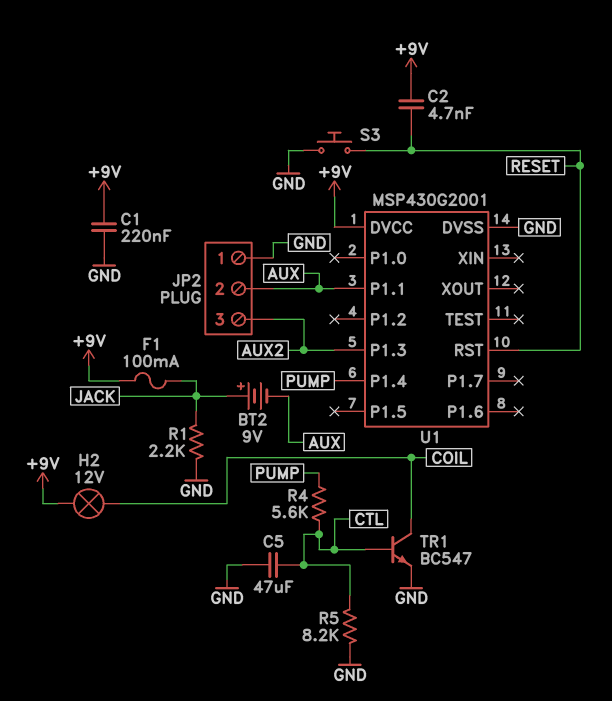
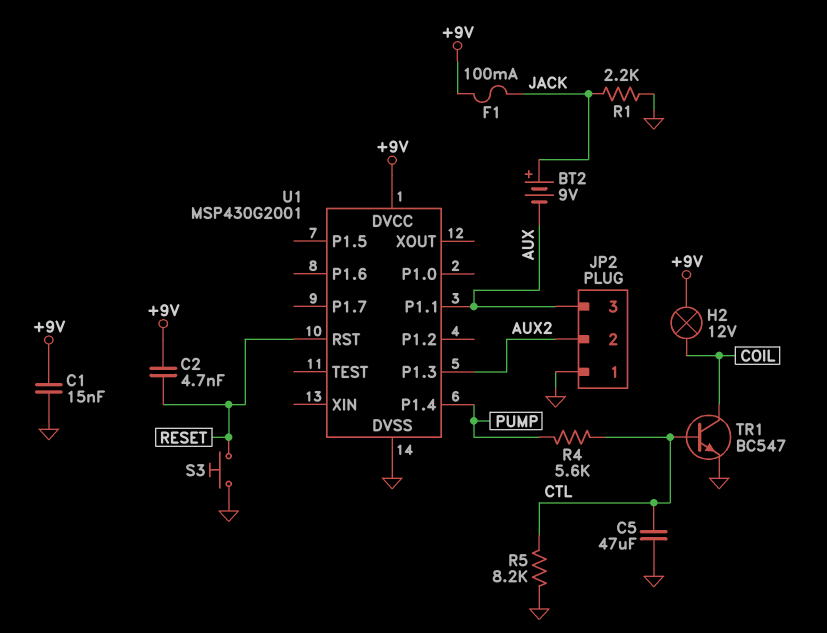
C1: 220nF (+9V, GND) -> 15nF (+9V, GND)
JP2 pin 2: AUX -> AUX2
JP2 pin 3: AUX2 -> AUX

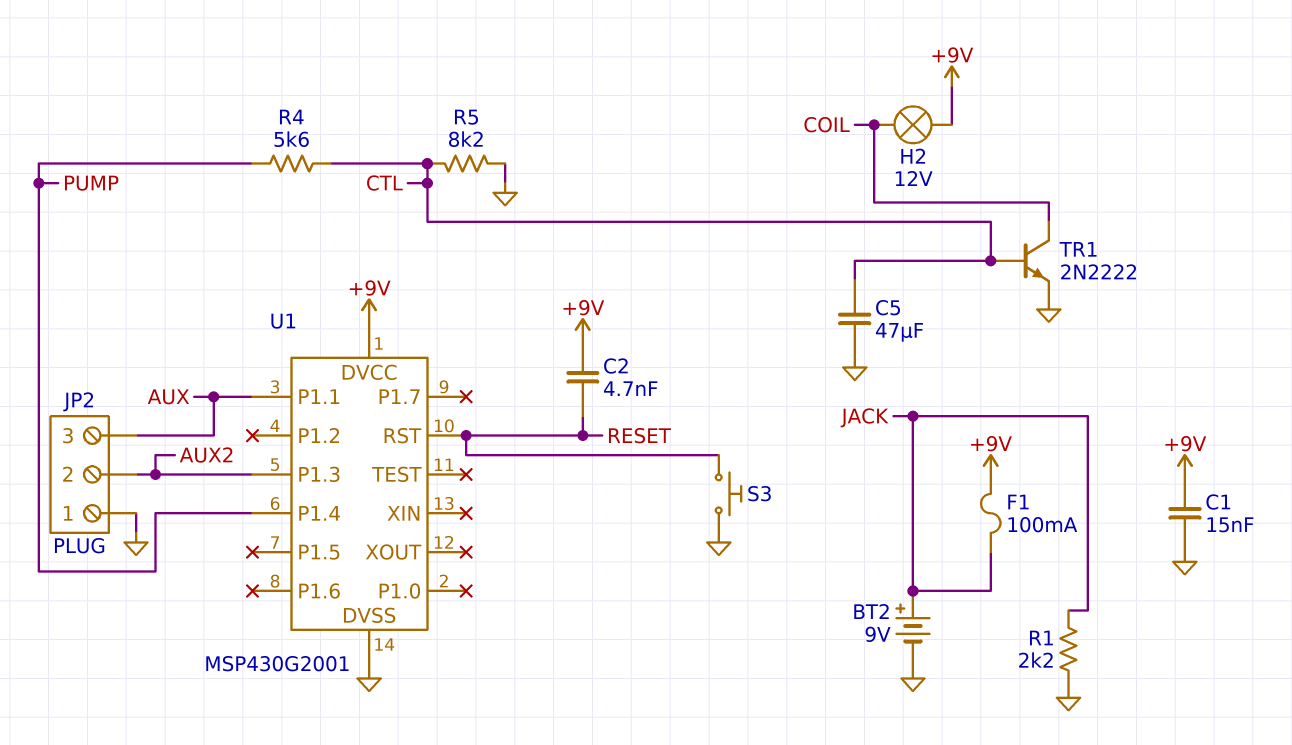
BT2: 9V (plus JACK, minus AUX) -> 9V (plus JACK, minus GND)
TR1: NPN BC547 (B CTL, C COIL, E GND) -> NPN 2N2222 (B CTL, C COIL, E GND)

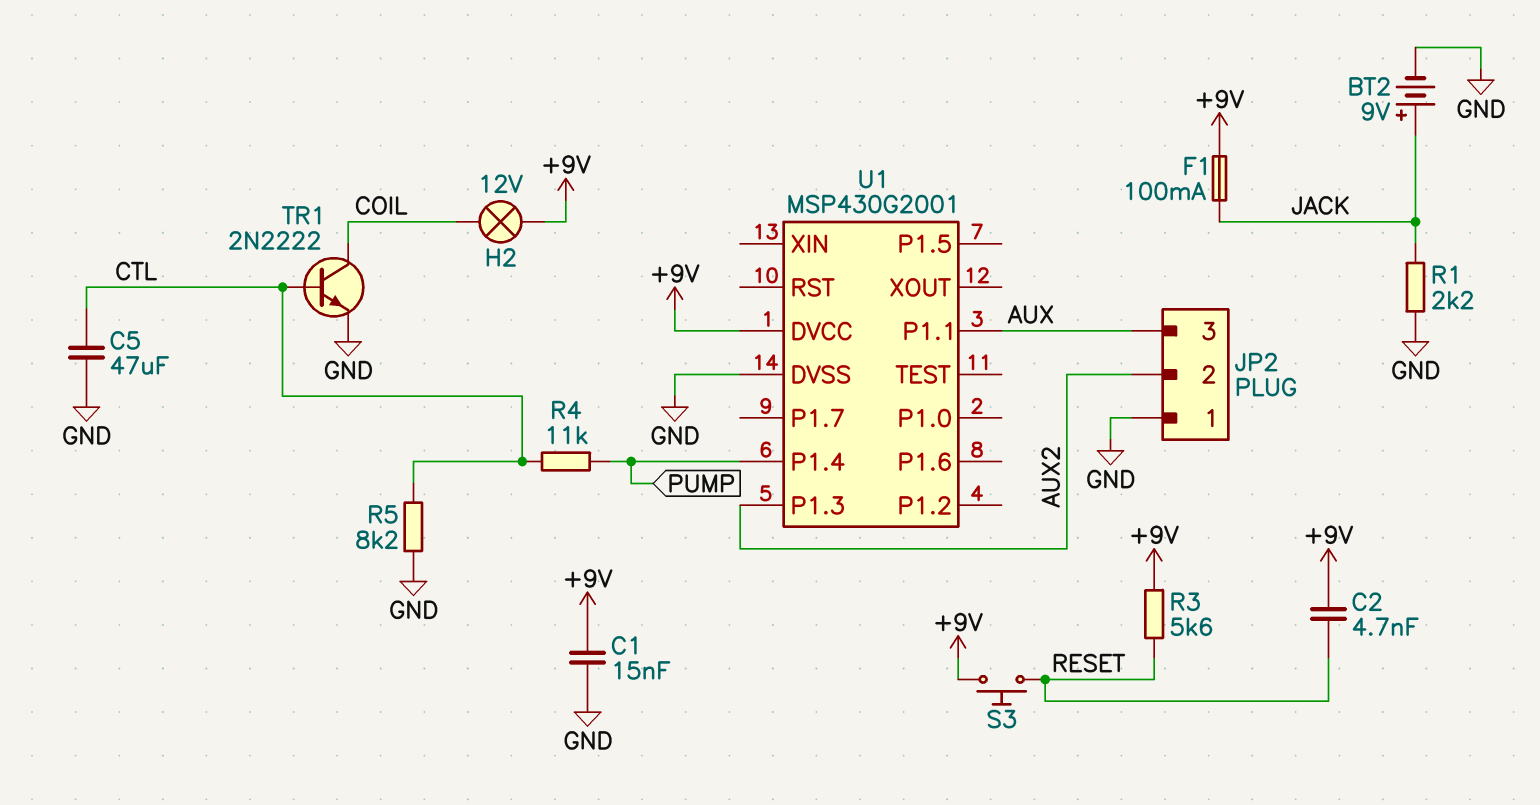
R3: none -> 5.6k (+9V, RESET)
R4: 5.6k (CTL, PUMP) -> 11k (CTL, PUMP)
S3: button (GND, RESET) -> button (+9V, RESET)
U1 pin RST: RESET -> none

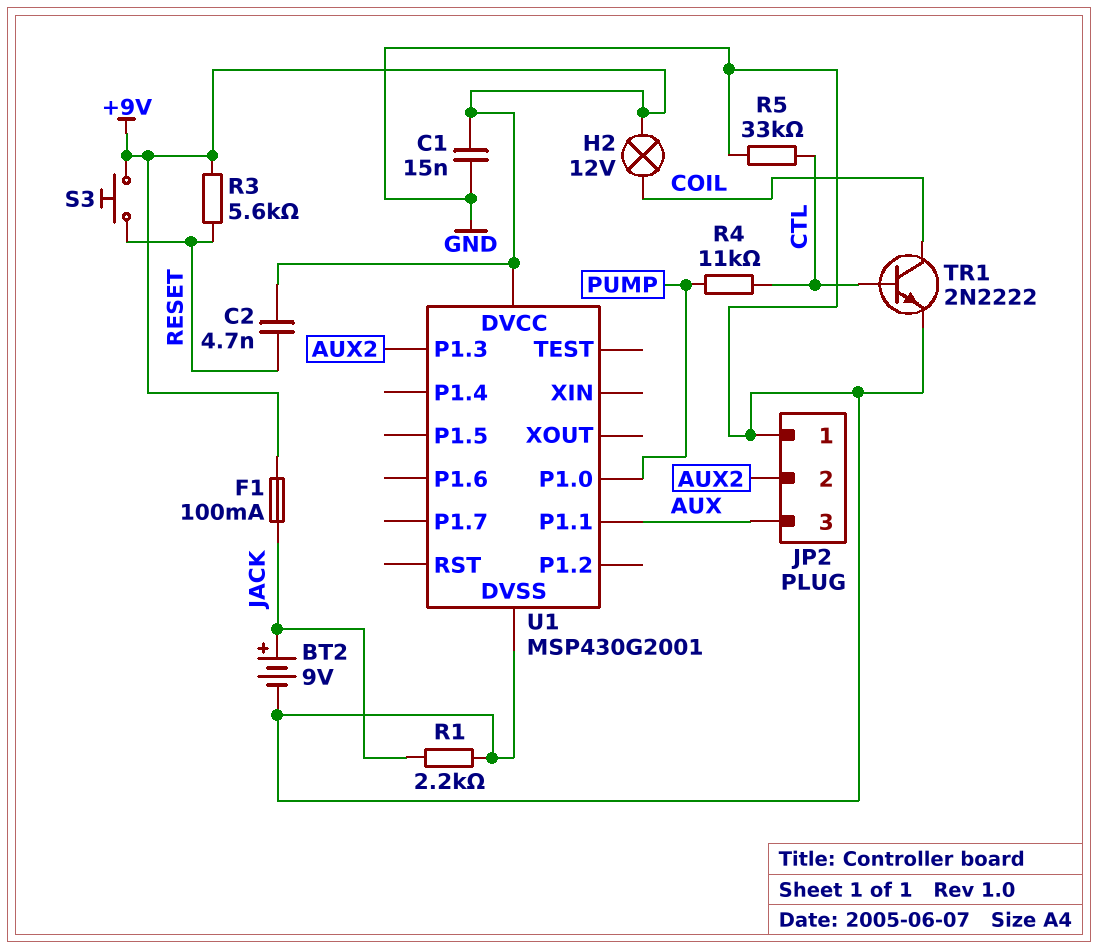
C5: 47uF (CTL, GND) -> none
R5: 8.2k (CTL, GND) -> 33k (CTL, GND)
U1 pin P1.0: none -> PUMP
U1 pin P1.4: PUMP -> none

